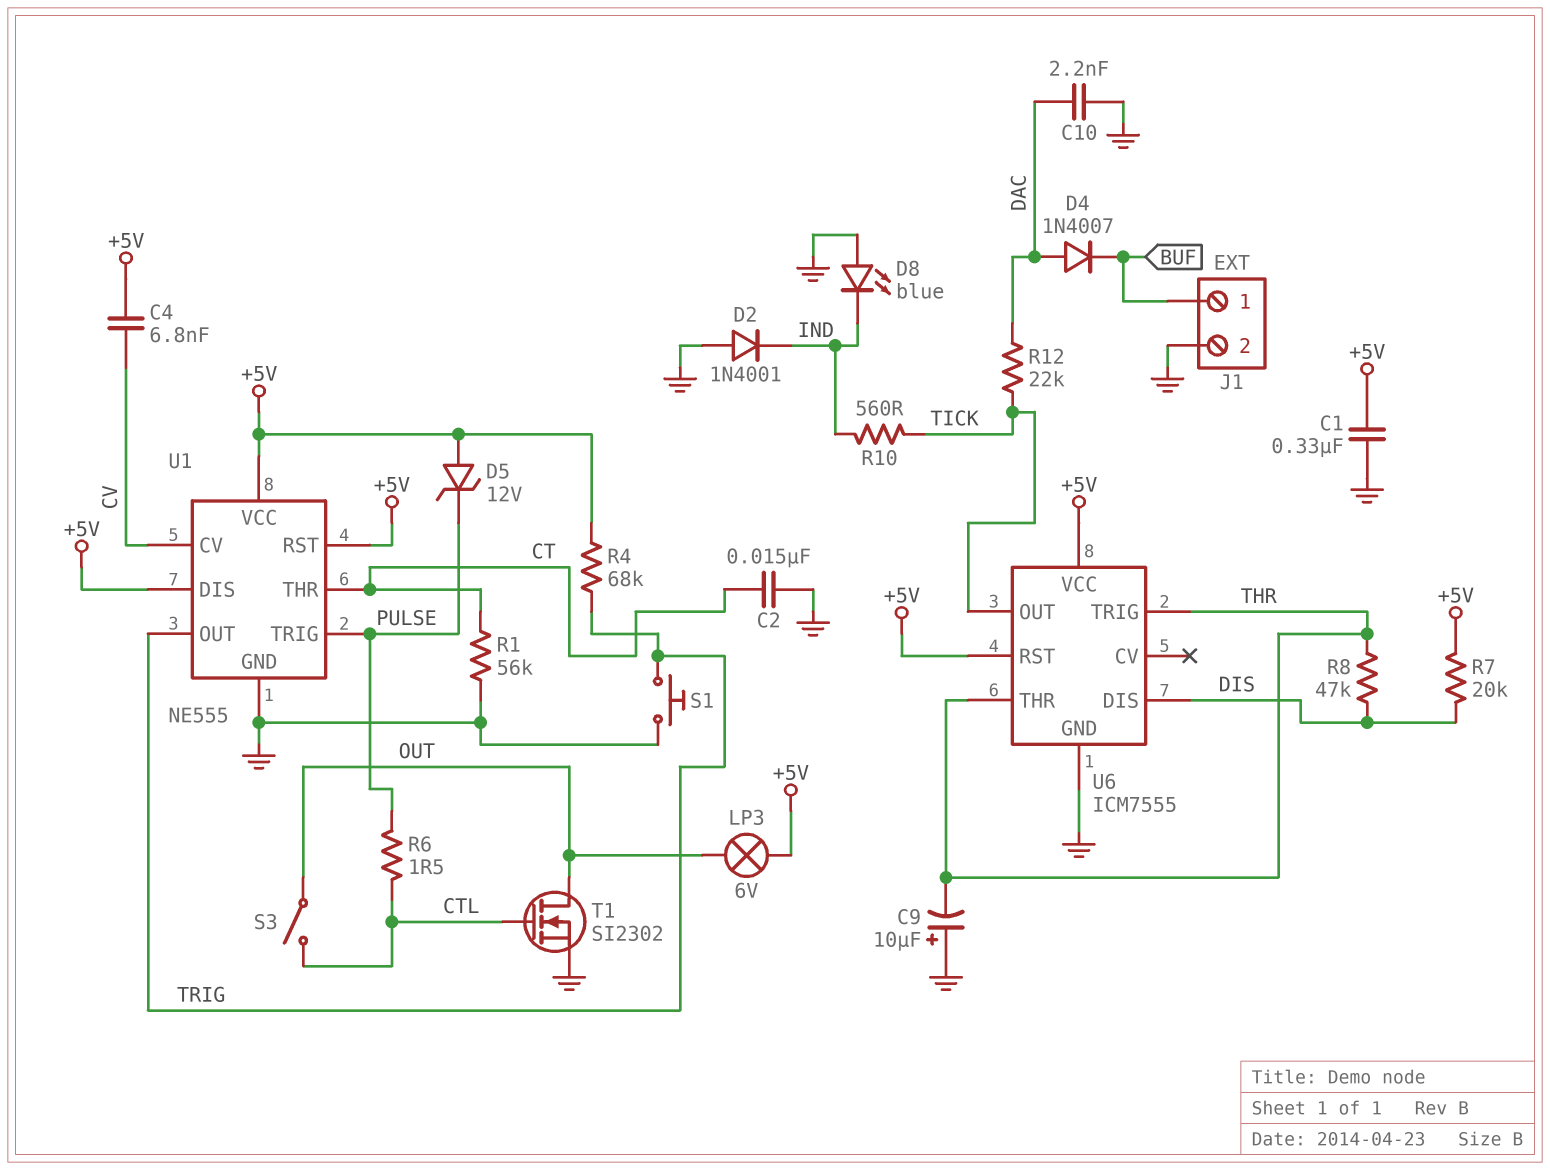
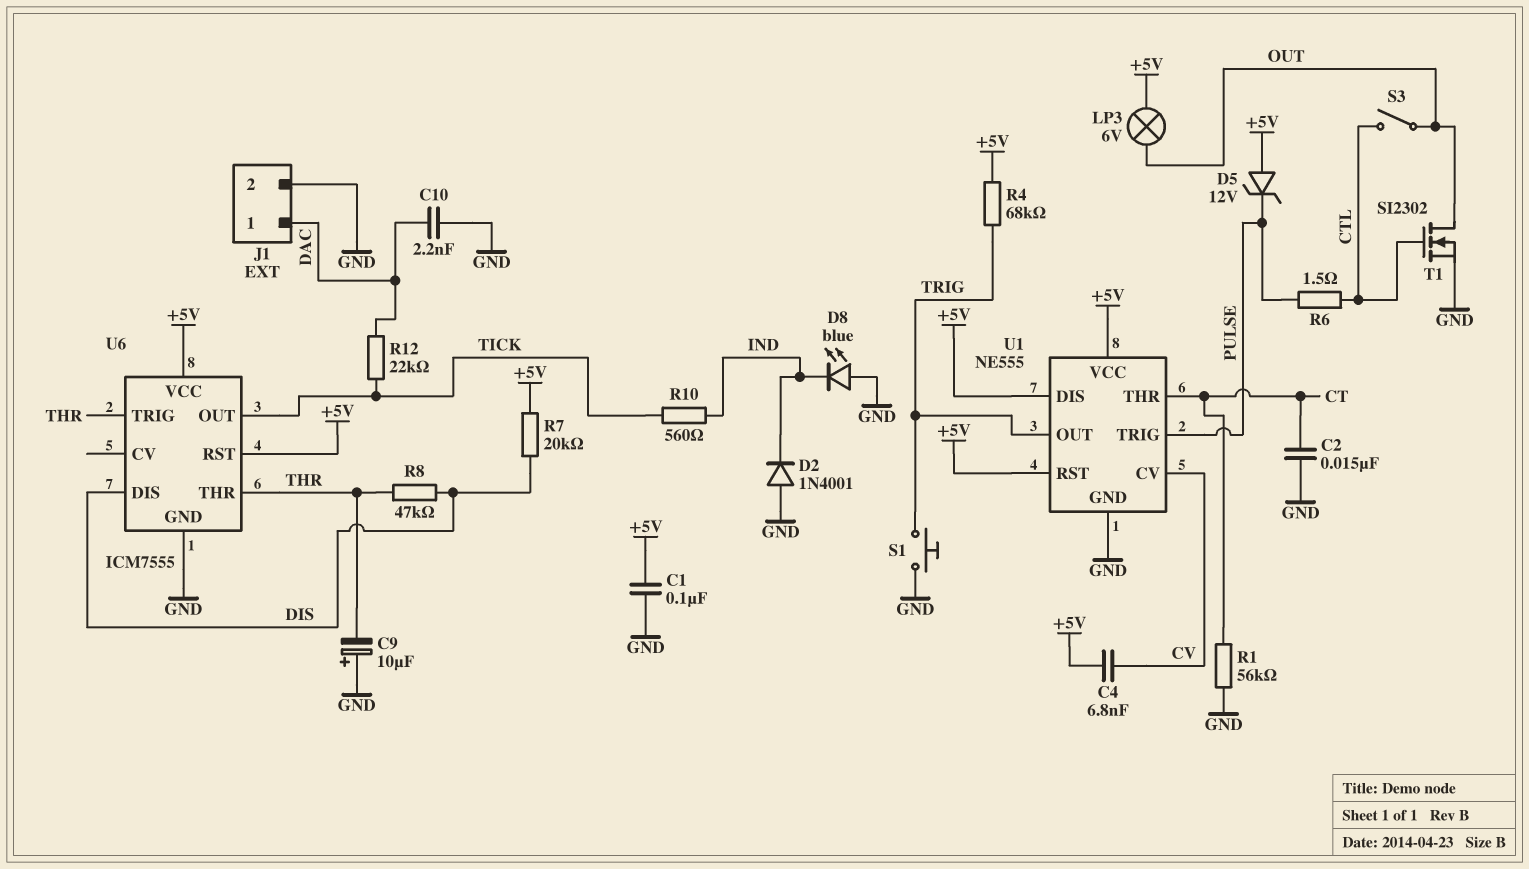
C1: 330nF (+5V, GND) -> 100nF (+5V, GND)
D4: diode 1N4007 (A DAC, K BUF) -> none
J1 pin 1: BUF -> DAC

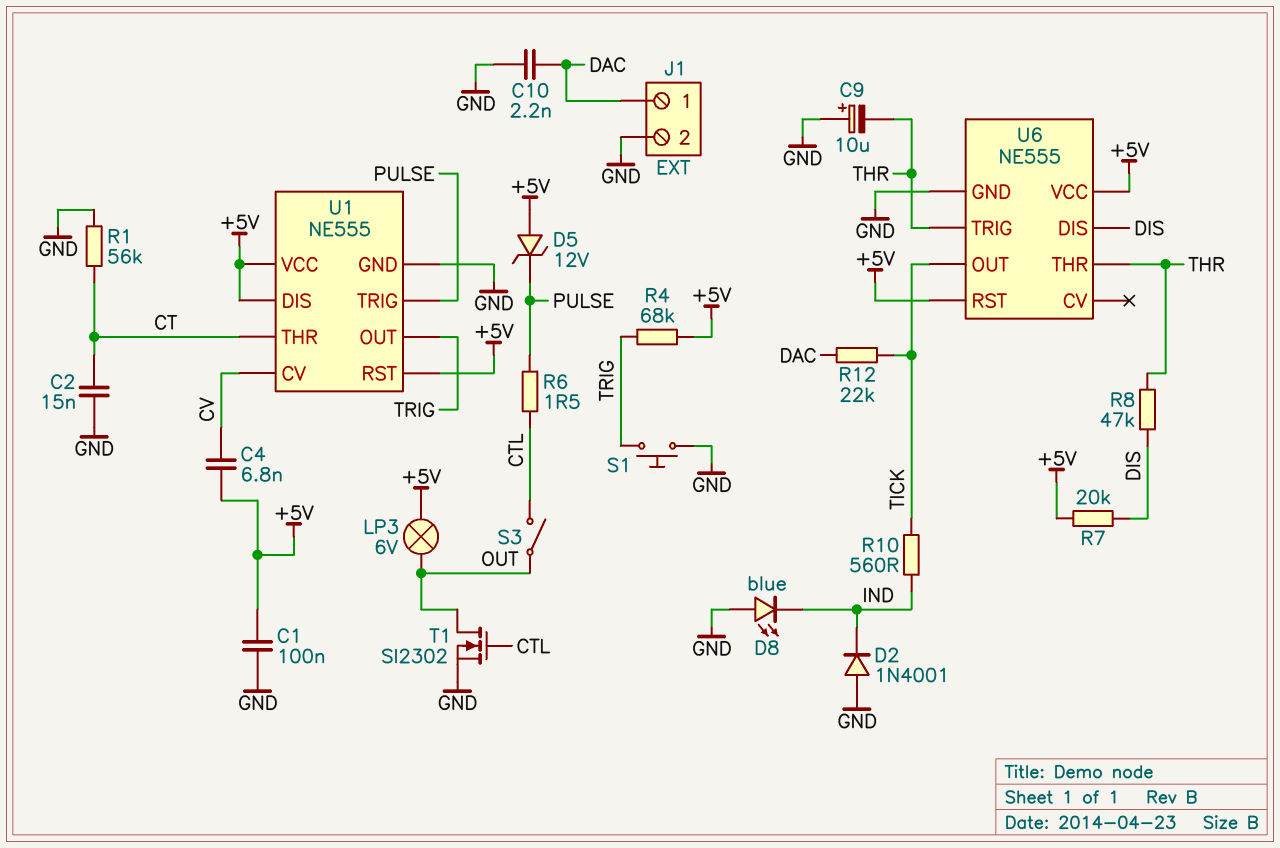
U6: ICM7555 -> NE555

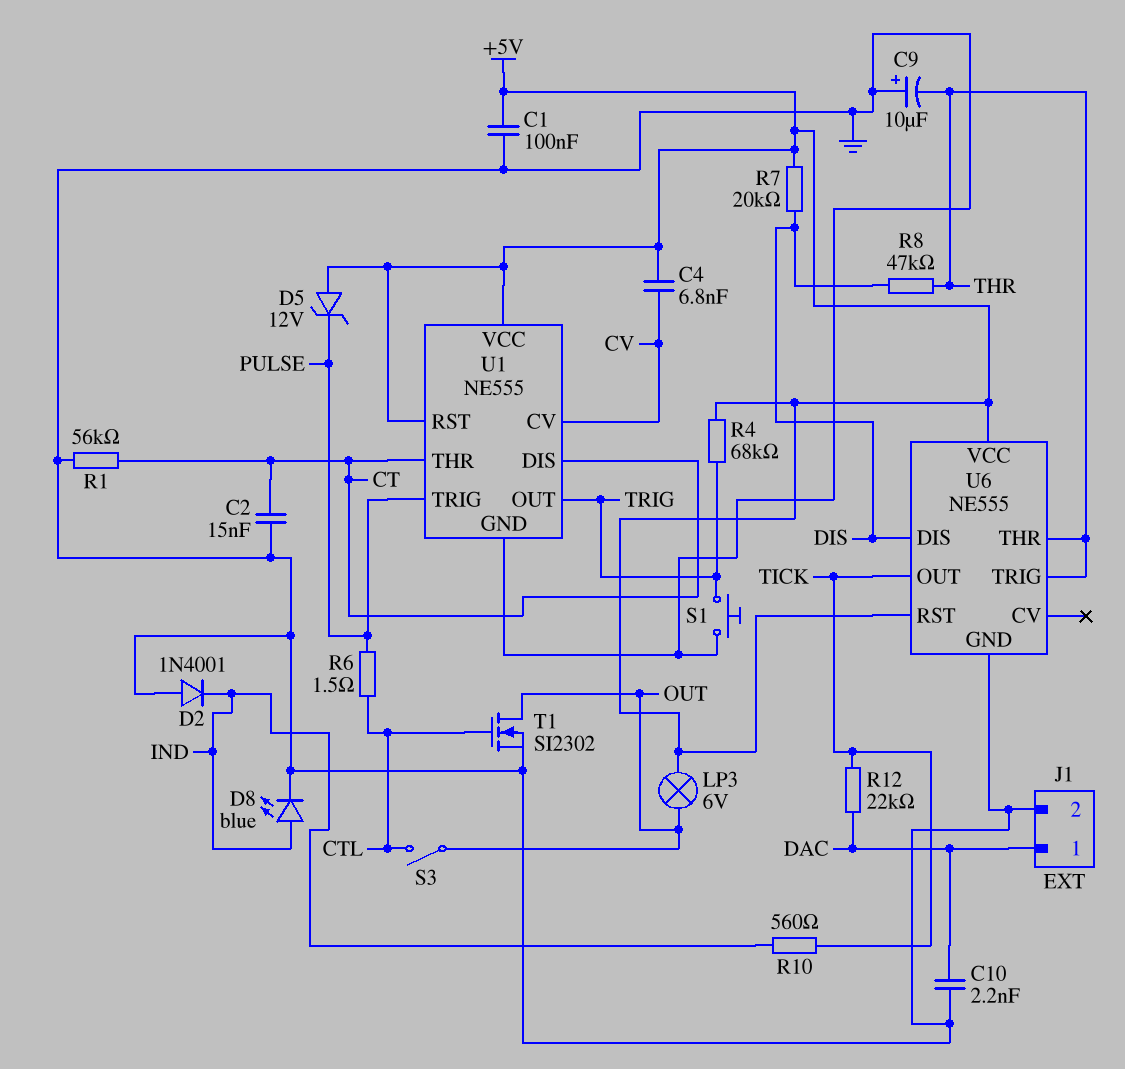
D8: LED blue (A GND, K IND) -> LED blue (A IND, K GND)
U1 pin DIS: +5V -> CT

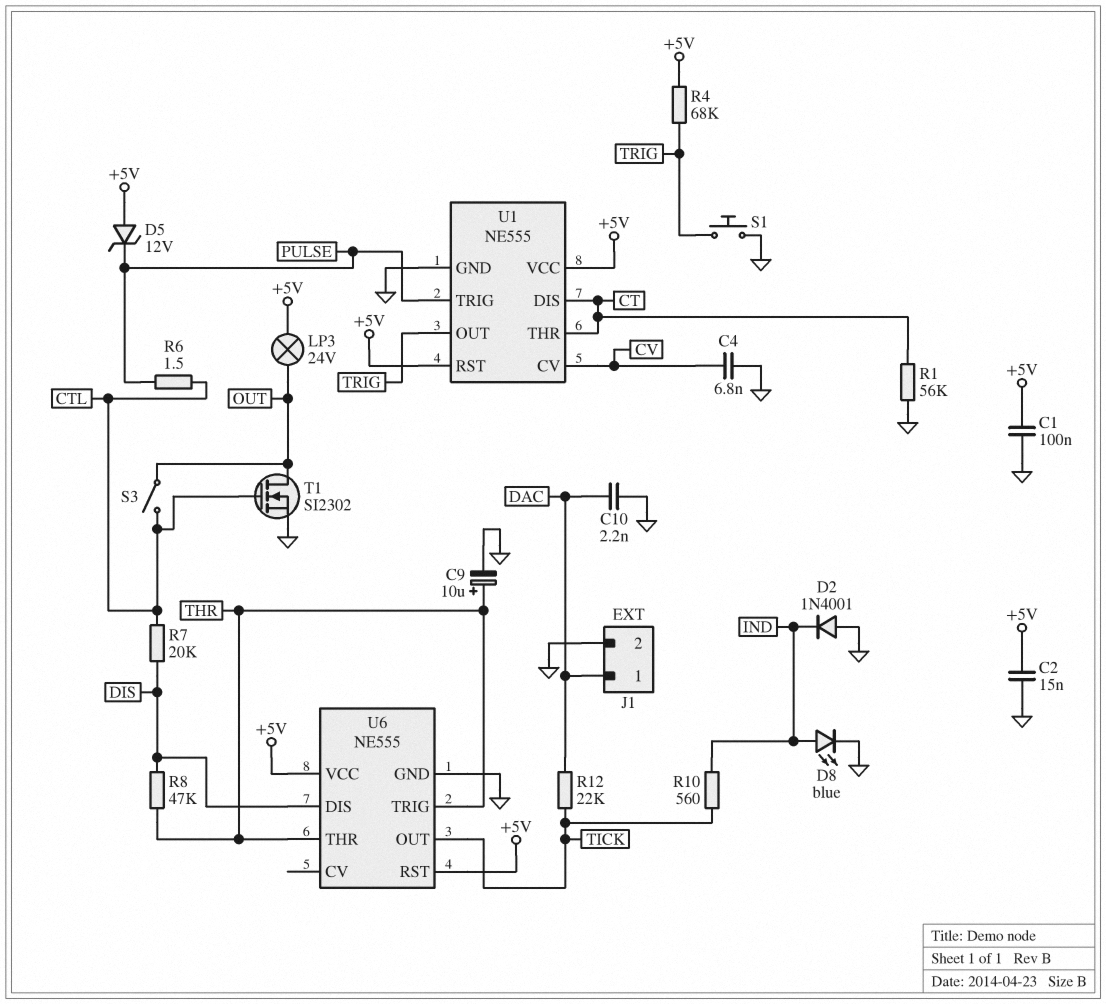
C2: 15nF (CT, GND) -> 15nF (+5V, GND)
C4: 6.8nF (+5V, CV) -> 6.8nF (CV, GND)
C9: 10uF (plus GND, minus THR) -> 10uF (plus THR, minus GND)
LP3: lamp 6V (+5V, OUT) -> lamp 24V (+5V, OUT)
R7: 20k (+5V, DIS) -> 20k (CTL, DIS)

